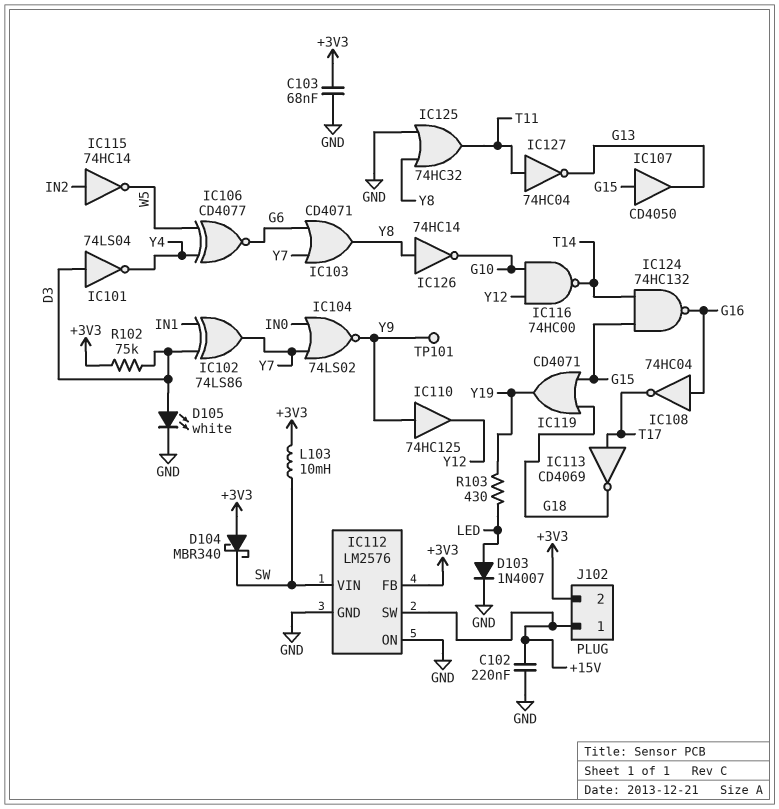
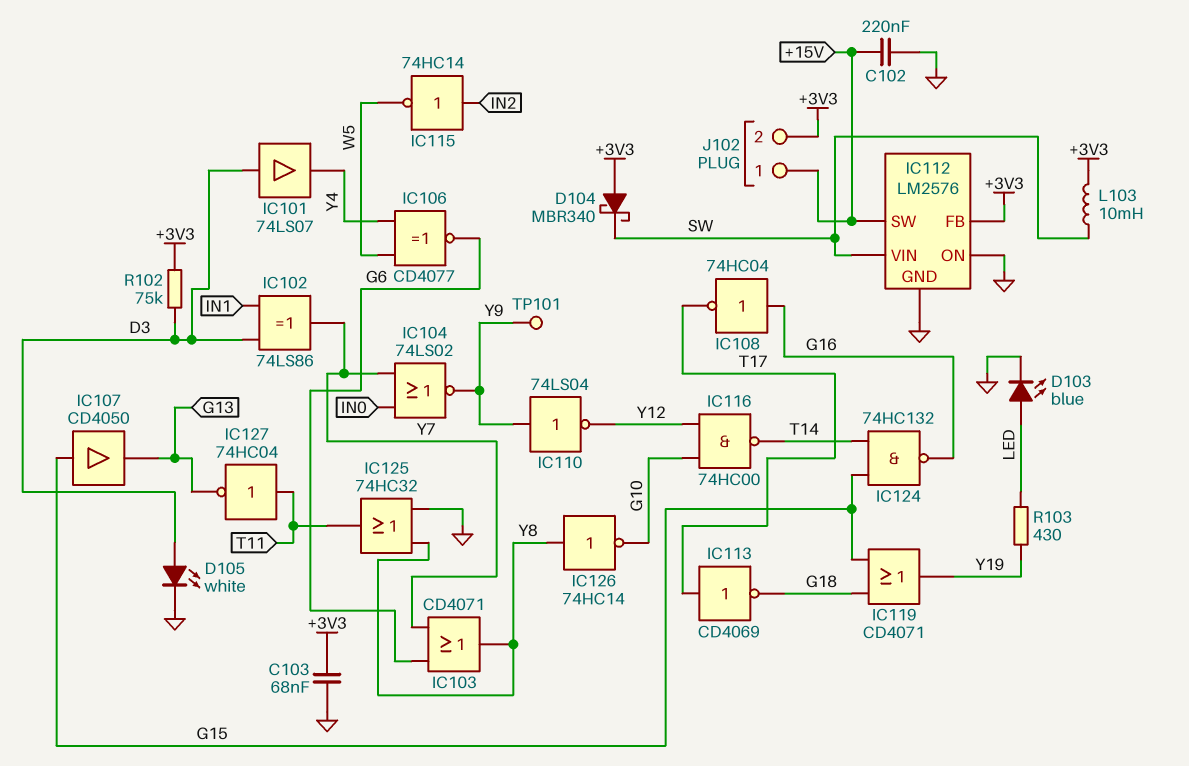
D103: diode 1N4007 (A LED, K GND) -> LED blue (A LED, K GND)
IC101: NOT 74LS04 (in D3, out Y4) -> buffer 74LS07 (in D3, out Y4)
IC110: buffer 74HC125 (in Y9, out Y12) -> NOT 74LS04 (in Y9, out Y12)

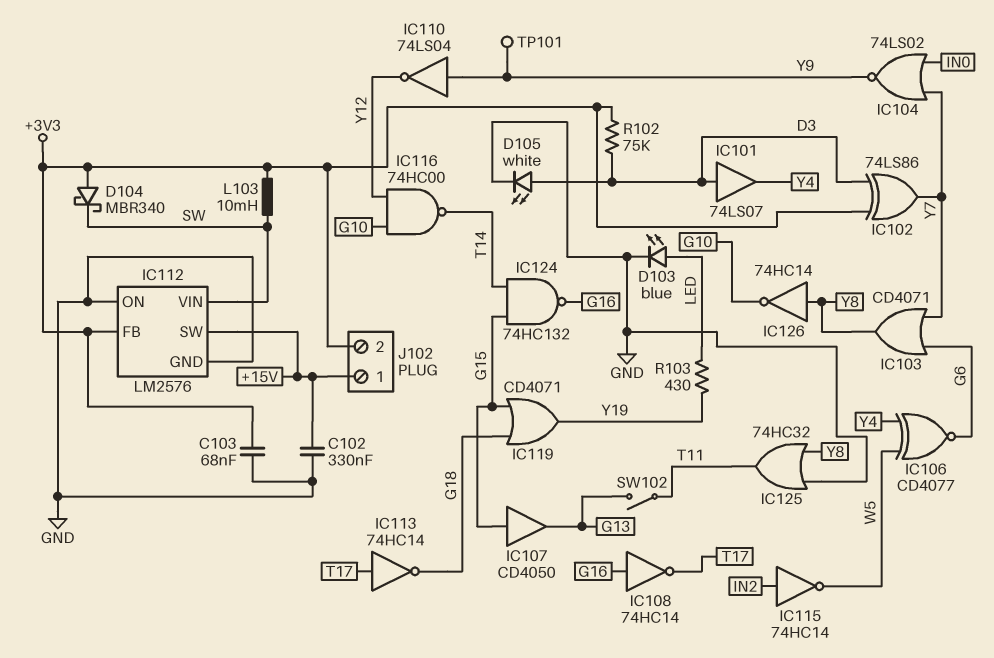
C102: 220nF (+15V, GND) -> 330nF (+15V, GND)
IC102: XOR 74LS86 (in D3, in IN1, out Y7) -> XOR 74LS86 (in +3V3, in D3, out Y7)
IC108: NOT 74HC04 (in G16, out T17) -> NOT 74HC14 (in G16, out T17)
IC113: NOT CD4069 (in T17, out G18) -> NOT 74HC14 (in T17, out G18)
IC127: NOT 74HC04 (in T11, out G13) -> none
SW102: none -> switch (G13, T11)

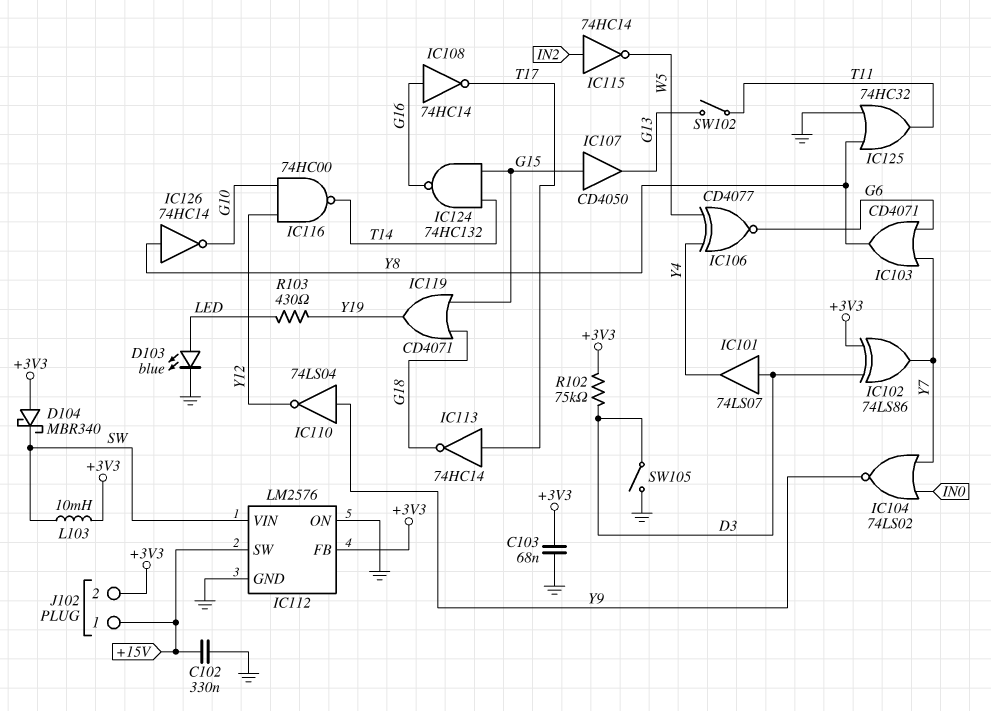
D105: LED white (A D3, K GND) -> none
SW105: none -> switch (D3, GND)
TP101: test point (Y9) -> none

